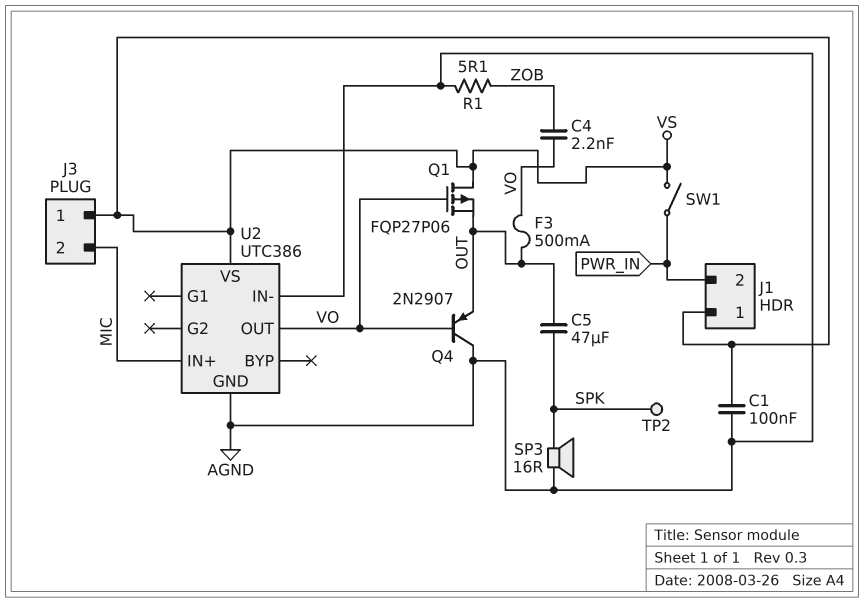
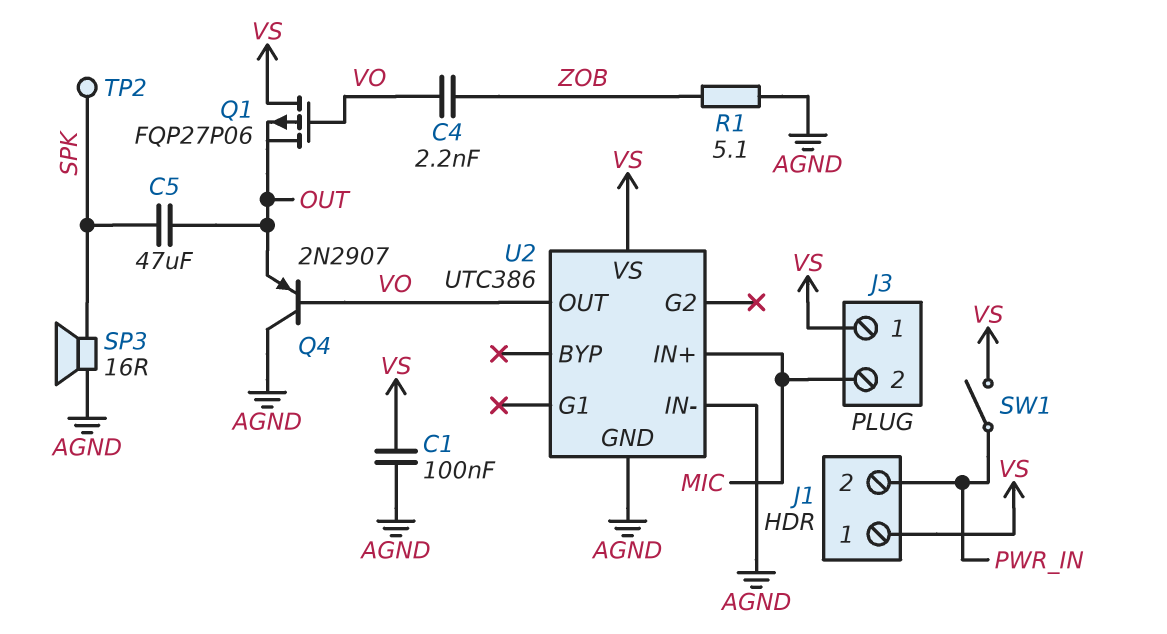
F3: 500mA (OUT, VO) -> none

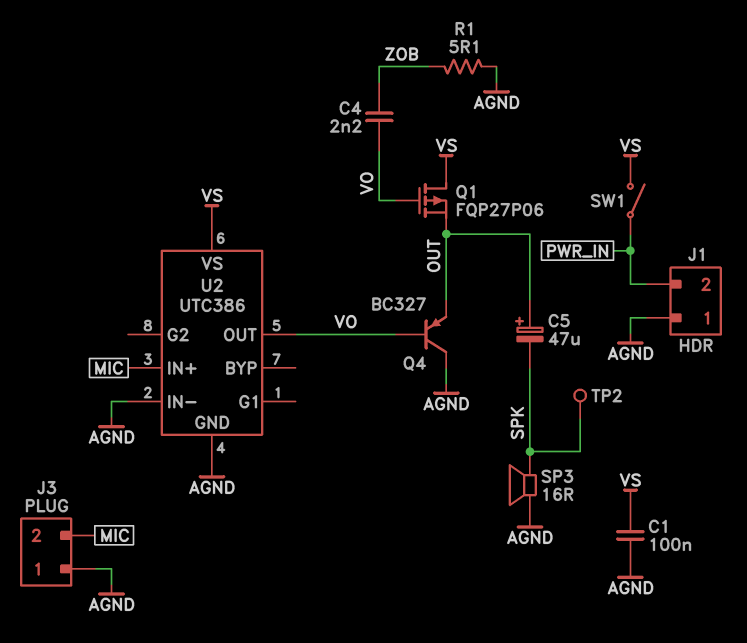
C5: 47uF (OUT, SPK) -> 47uF (plus OUT, minus SPK)
J1 pin 1: VS -> AGND
J3 pin 1: VS -> AGND
Q4: PNP 2N2907 (B VO, C AGND, E OUT) -> PNP BC327 (B VO, C AGND, E OUT)

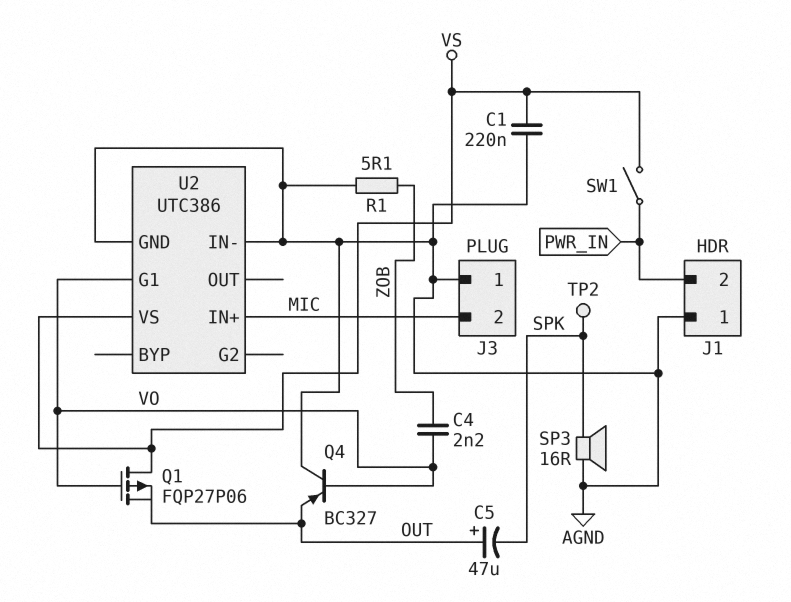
C1: 100nF (AGND, VS) -> 220nF (AGND, VS)
U2 pin G1: none -> VO
U2 pin OUT: VO -> none

